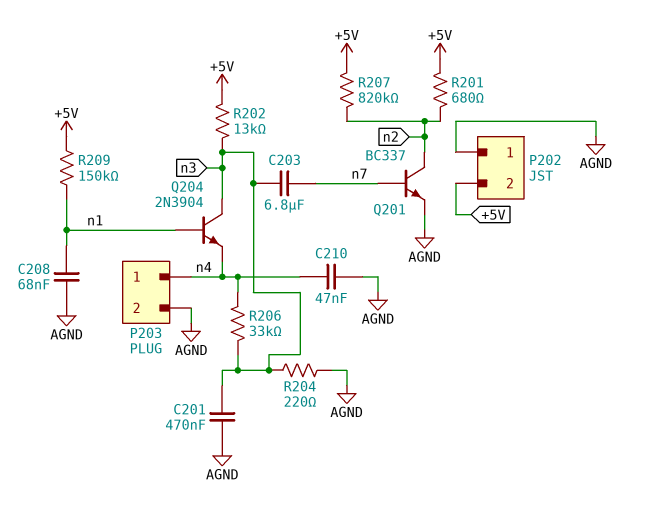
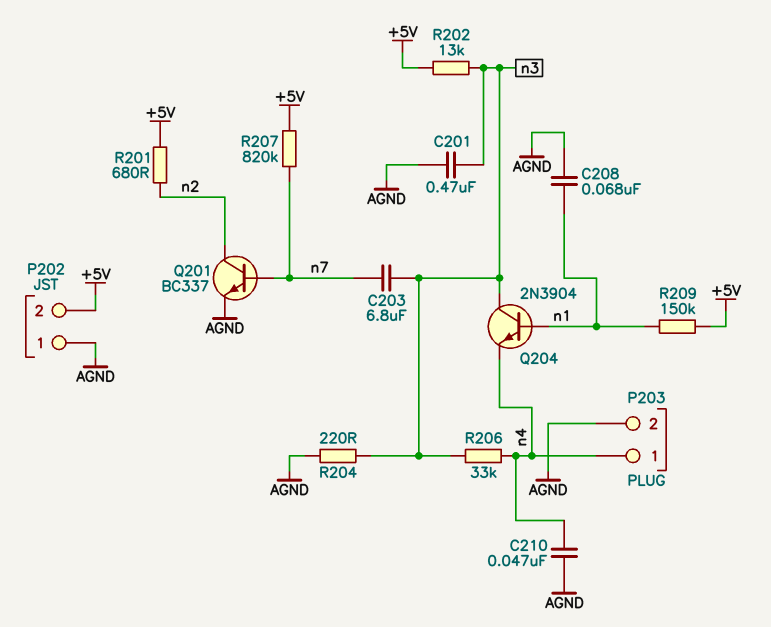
R207: 820k (+5V, n2) -> 820k (+5V, n7)

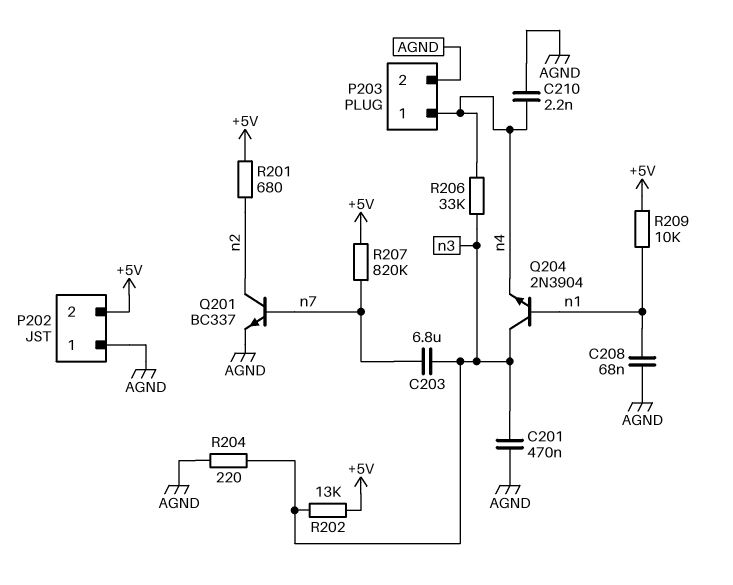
C210: 47nF (AGND, n4) -> 2.2nF (AGND, n4)
R209: 150k (+5V, n1) -> 10k (+5V, n1)

